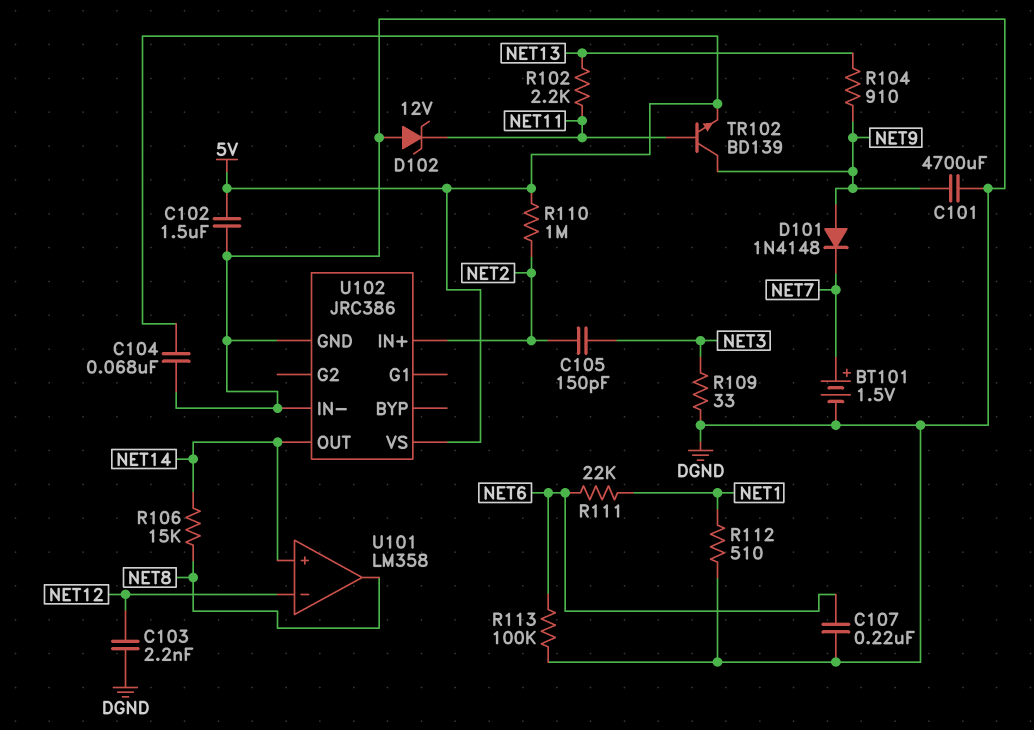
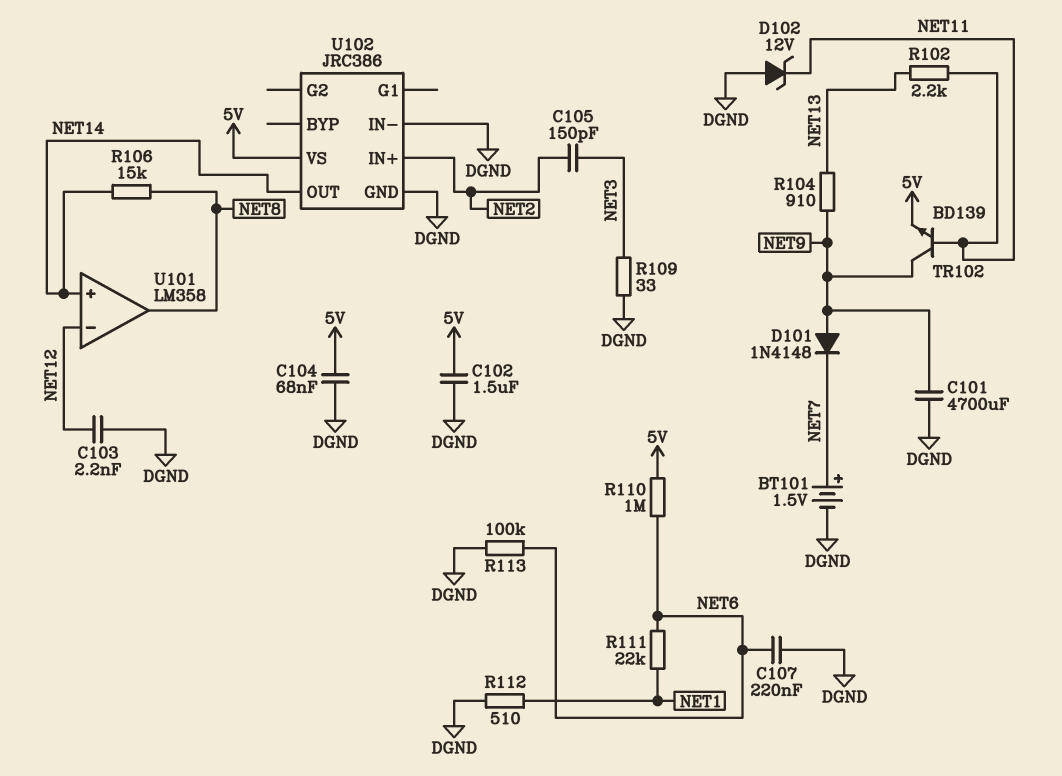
R110: 1M (5V, NET2) -> 1M (5V, NET6)

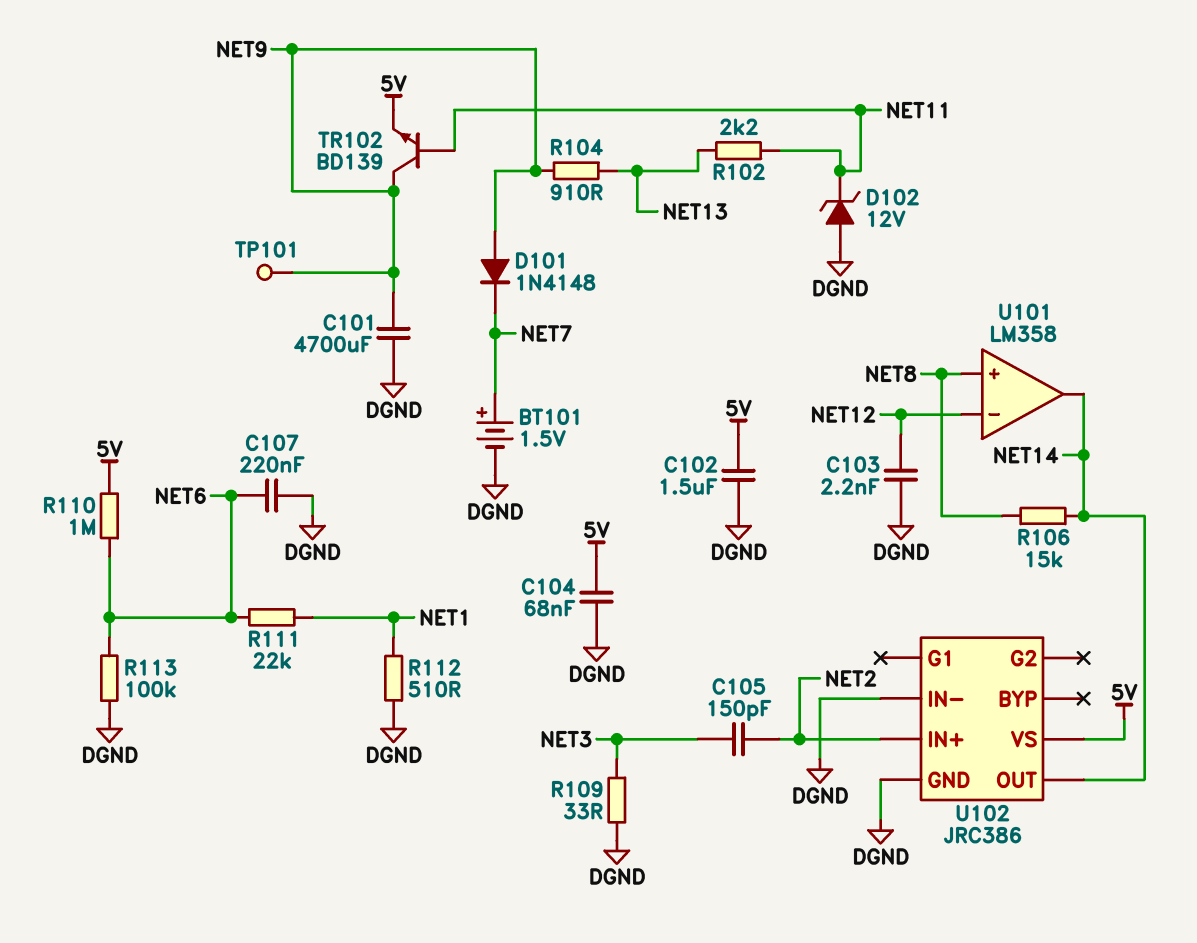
TP101: none -> test point (NET9)
U101 pin in+: NET14 -> NET8
U101 pin out: NET8 -> NET14

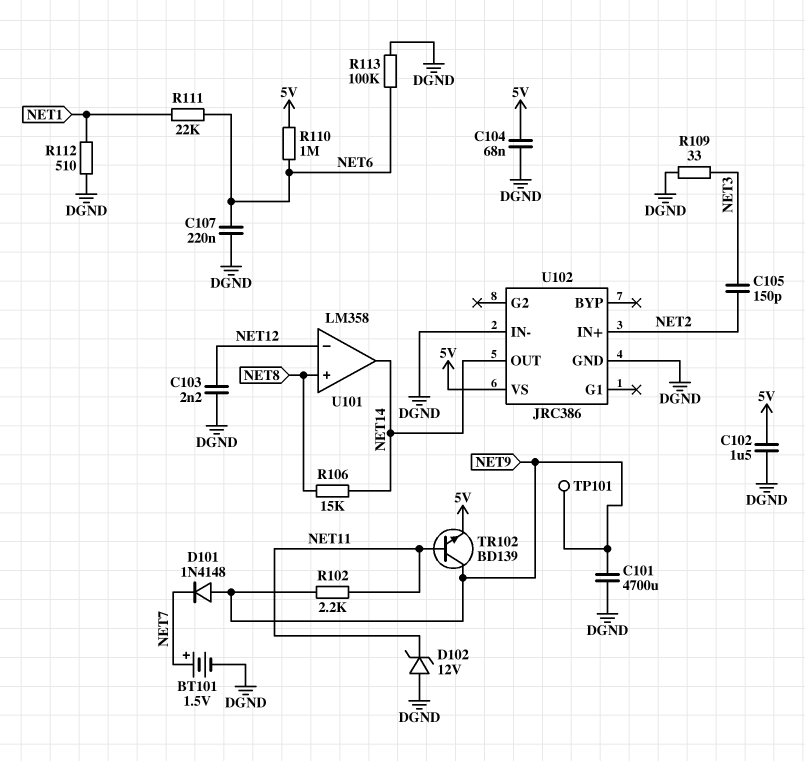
R102: 2.2k (NET11, NET13) -> 2.2k (NET9, NET11)
R104: 910 (NET9, NET13) -> none

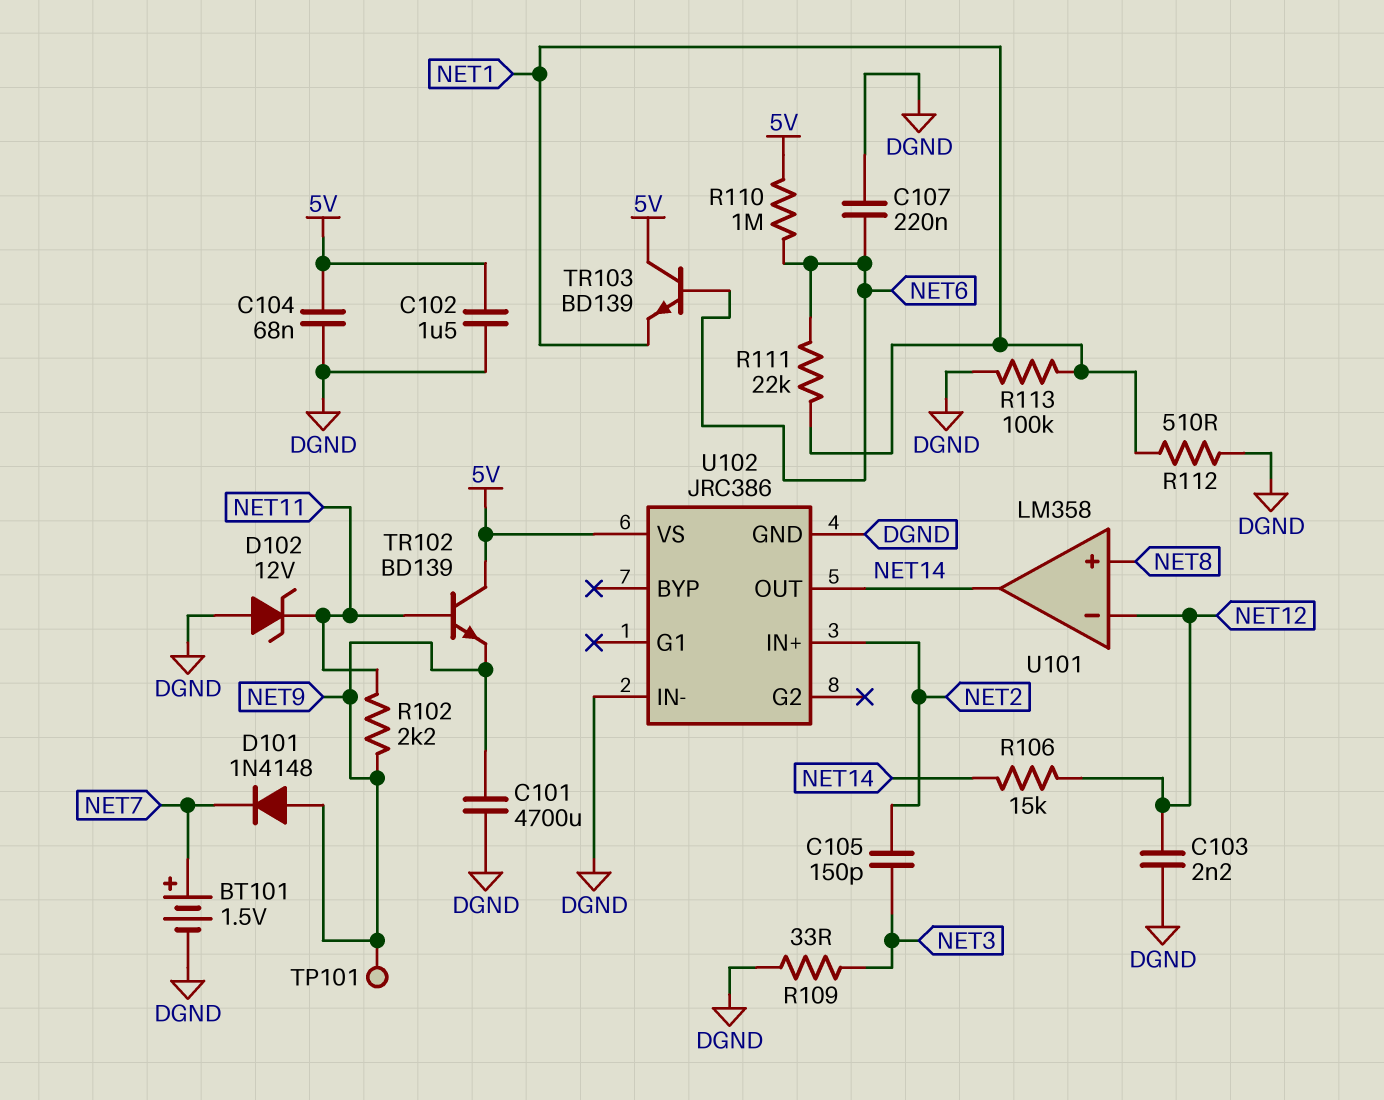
R106: 15k (NET8, NET14) -> 15k (NET12, NET14)
R113: 100k (DGND, NET6) -> 100k (DGND, NET1)
TR102: NPN BD139 (B NET11, C NET9, E 5V) -> NPN BD139 (B NET11, C 5V, E NET9)
TR103: none -> NPN BD139 (B NET6, C 5V, E NET1)

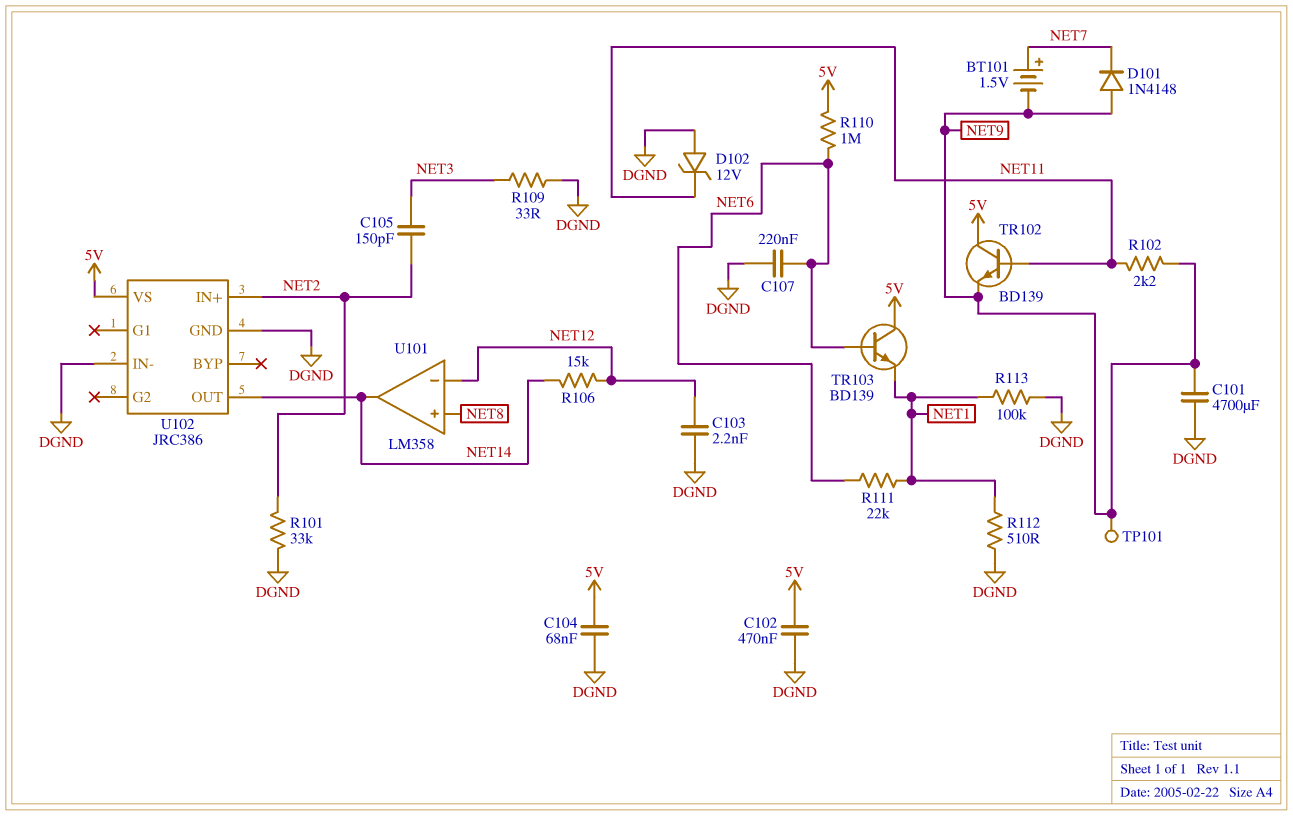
BT101: 1.5V (plus NET7, minus DGND) -> 1.5V (plus NET7, minus NET9)
C102: 1.5uF (5V, DGND) -> 470nF (5V, DGND)
R101: none -> 33k (DGND, NET2)

